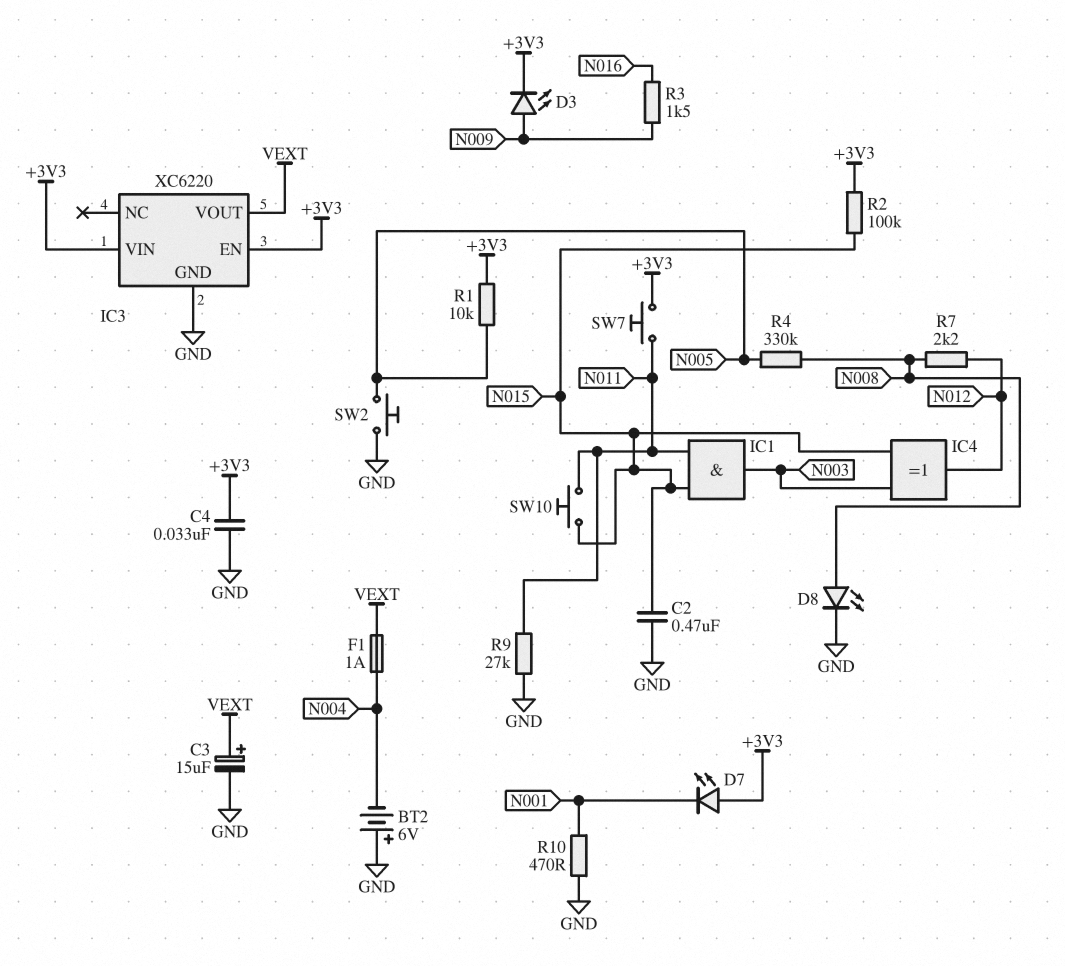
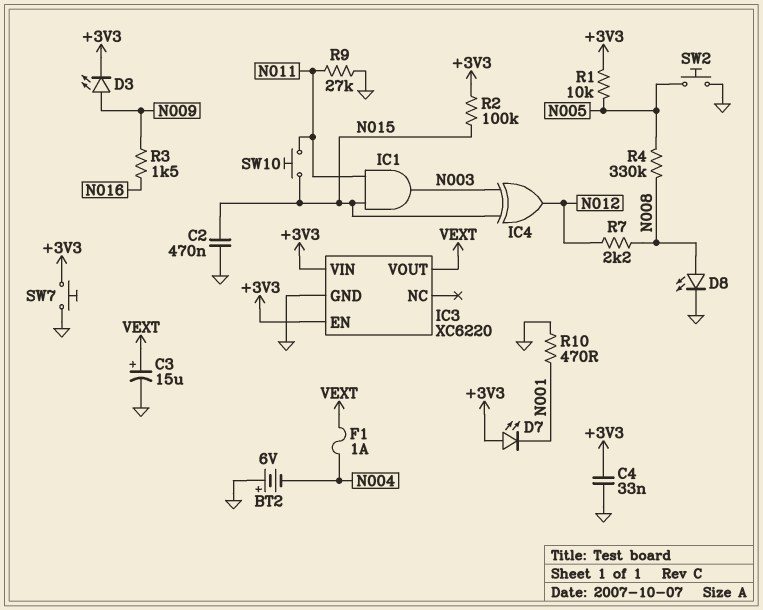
SW7: button (+3V3, N011) -> button (+3V3, GND)

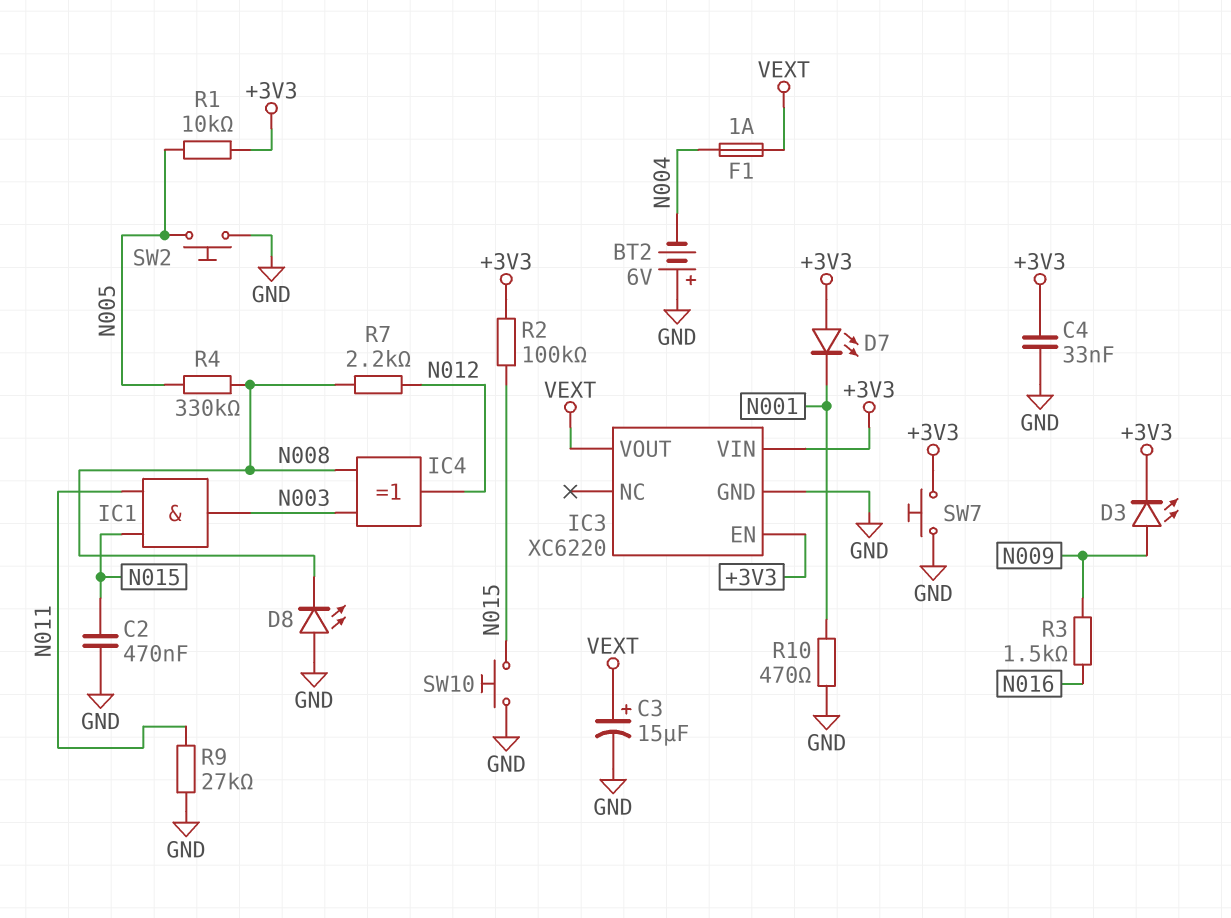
D8: LED (A N008, K GND) -> LED (A GND, K N008)
IC4: XOR (in N003, in N015, out N012) -> XOR (in N003, in N008, out N012)
SW10: button (N011, N015) -> button (GND, N015)

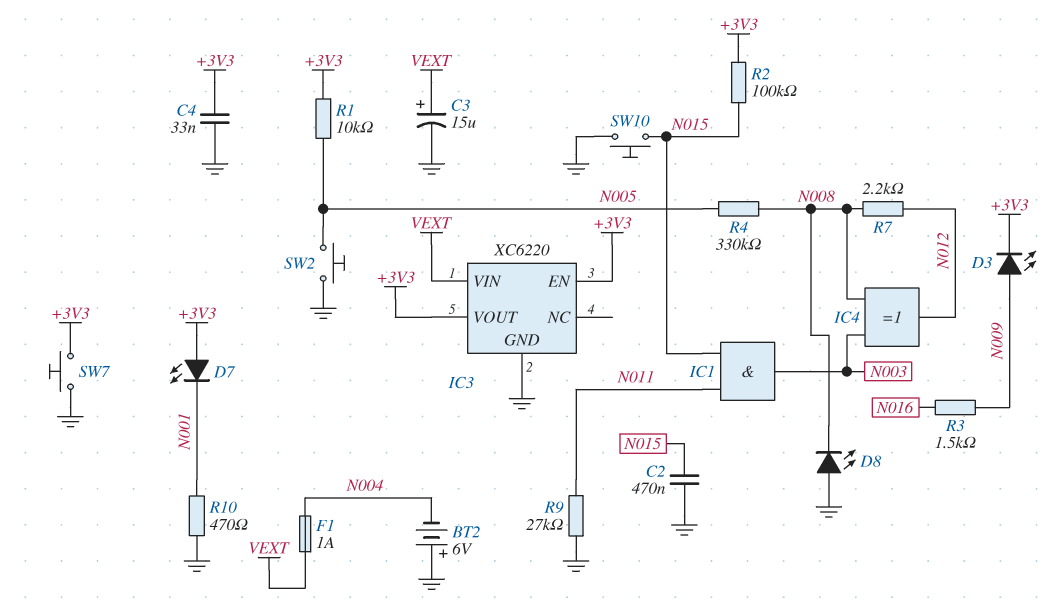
IC3 pin VIN: +3V3 -> VEXT
IC3 pin VOUT: VEXT -> +3V3

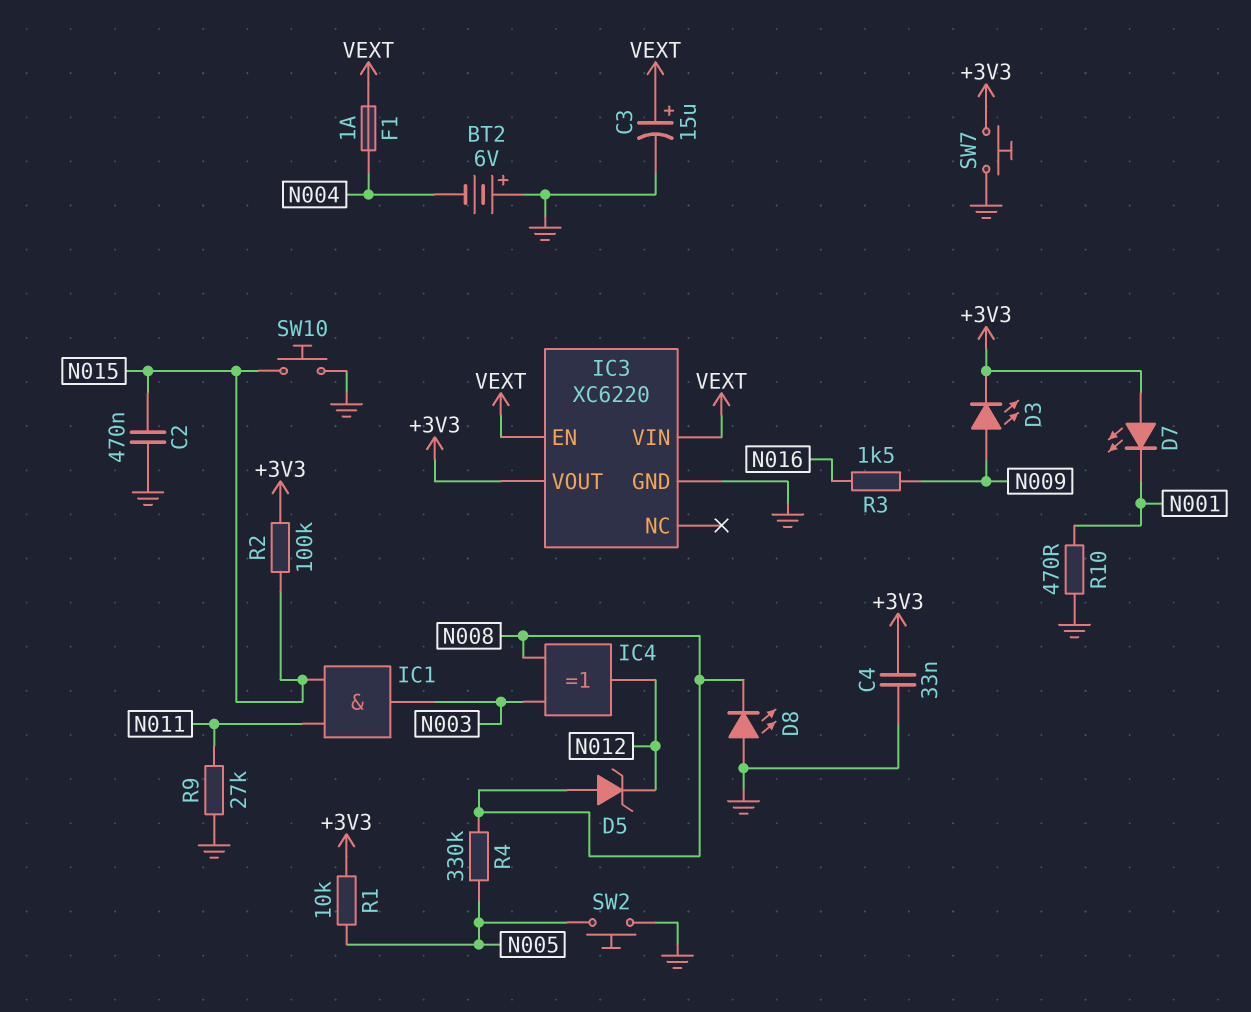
D5: none -> zener (A N008, K N012)
IC3 pin EN: +3V3 -> VEXT
R7: 2.2k (N008, N012) -> none

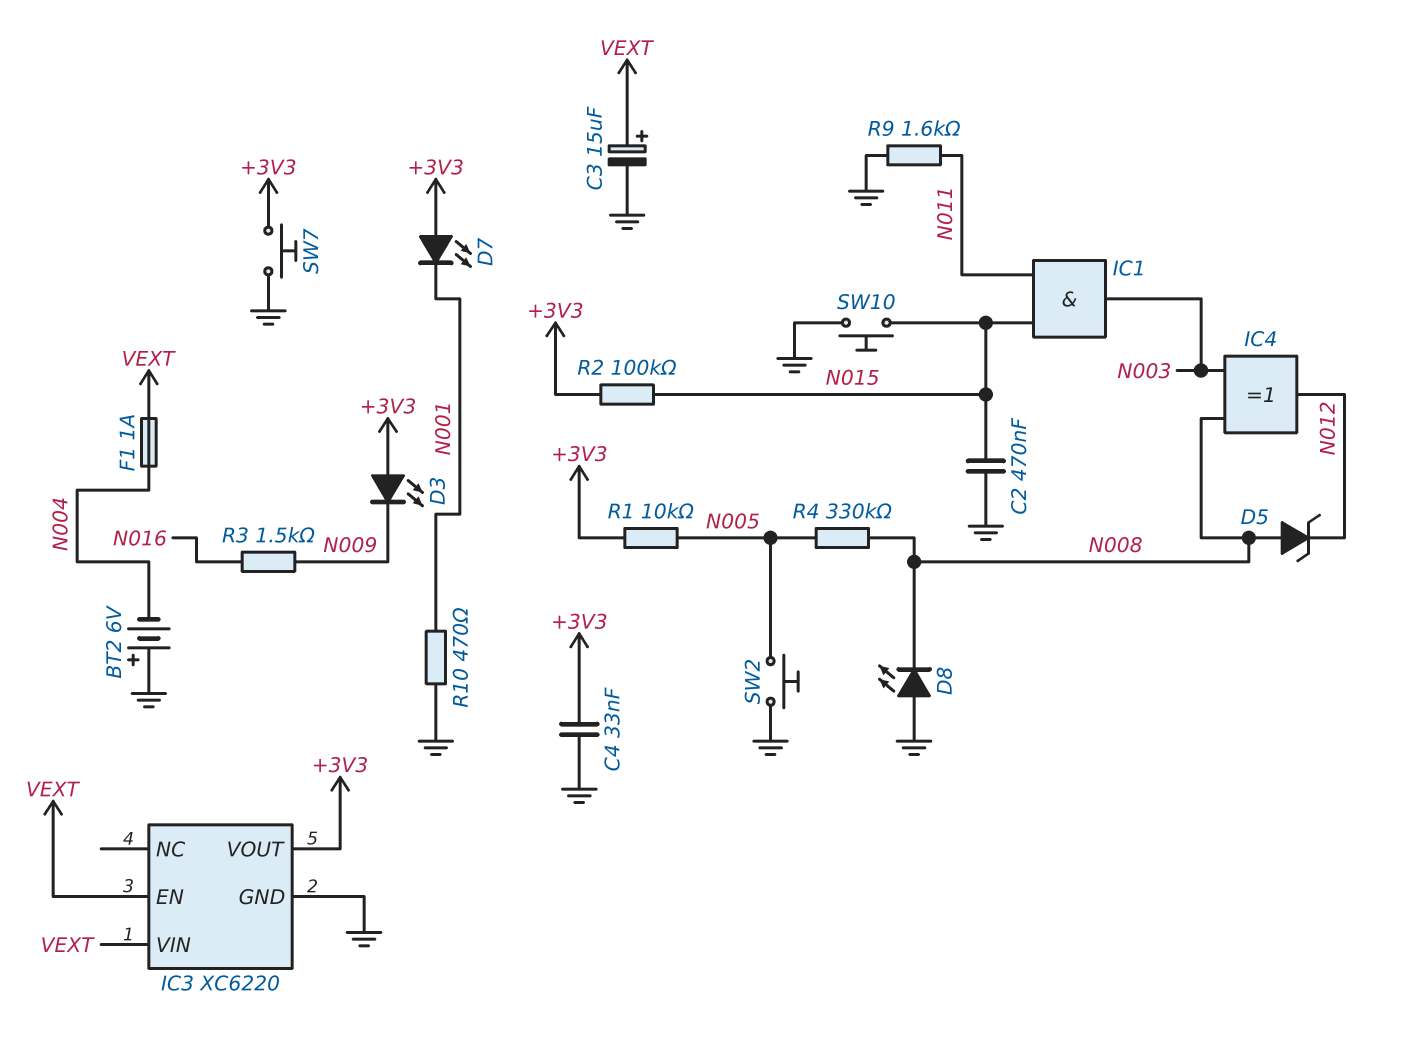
D3: LED (A N009, K +3V3) -> LED (A +3V3, K N009)
R9: 27k (GND, N011) -> 1.6k (GND, N011)

